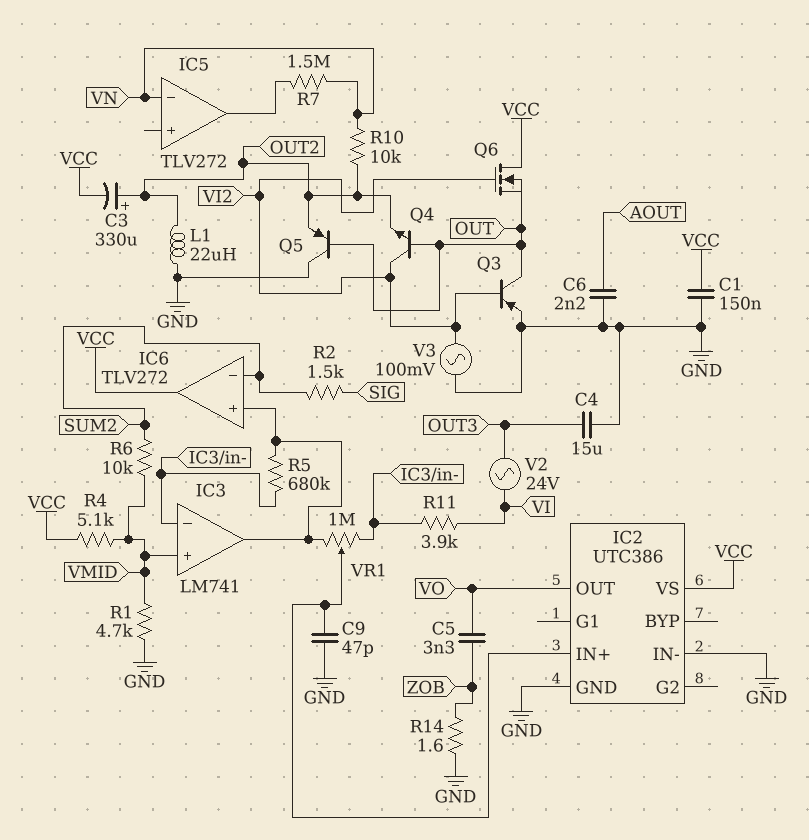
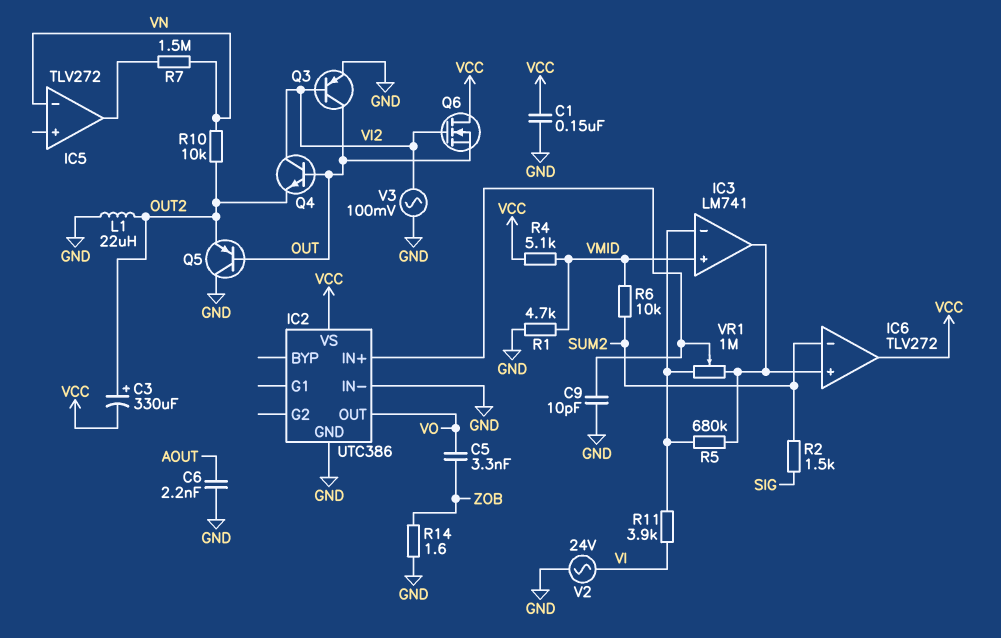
C4: 15uF (GND, OUT3) -> none
C9: 47pF (GND, IC2/IN+) -> 10pF (GND, IC2/IN+)
V2: AC 24V (OUT3, VI) -> AC 24V (GND, VI)

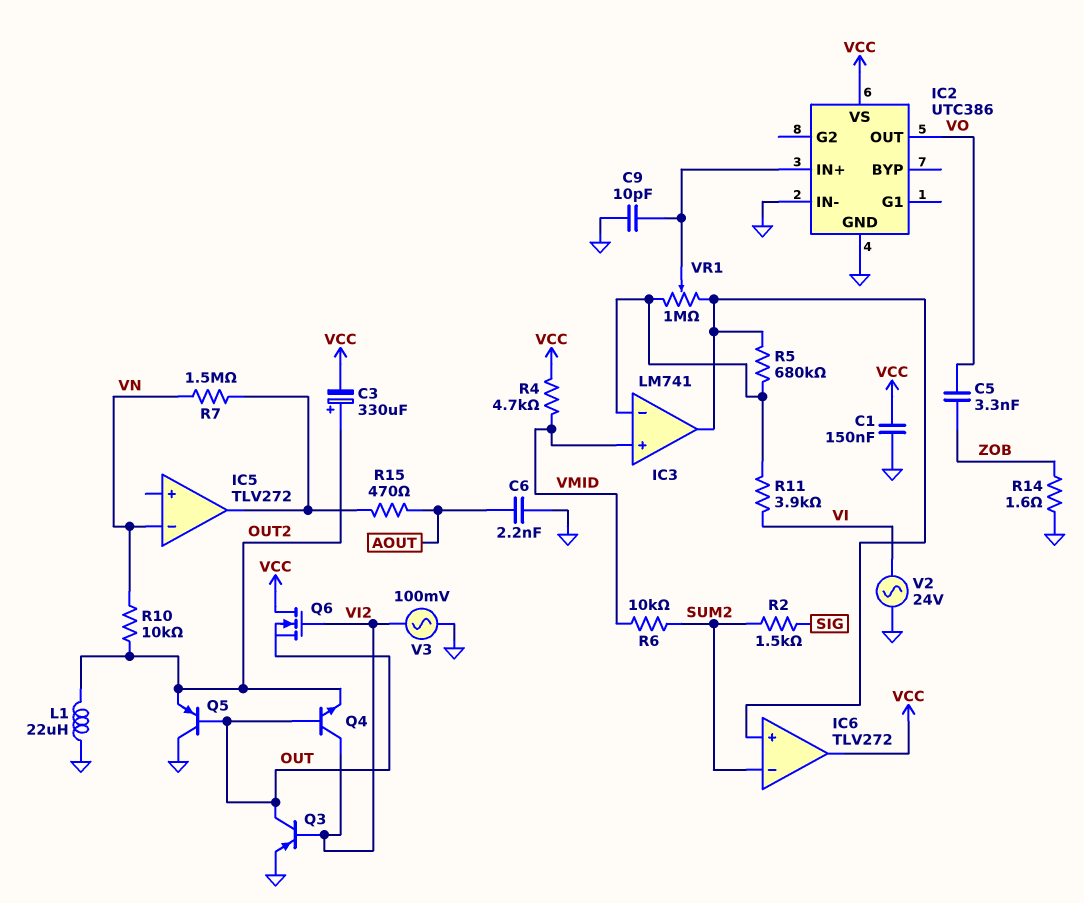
R1: 4.7k (GND, VMID) -> none
R4: 5.1k (VCC, VMID) -> 4.7k (VCC, VMID)
R15: none -> 470 (AOUT, IC5/out)

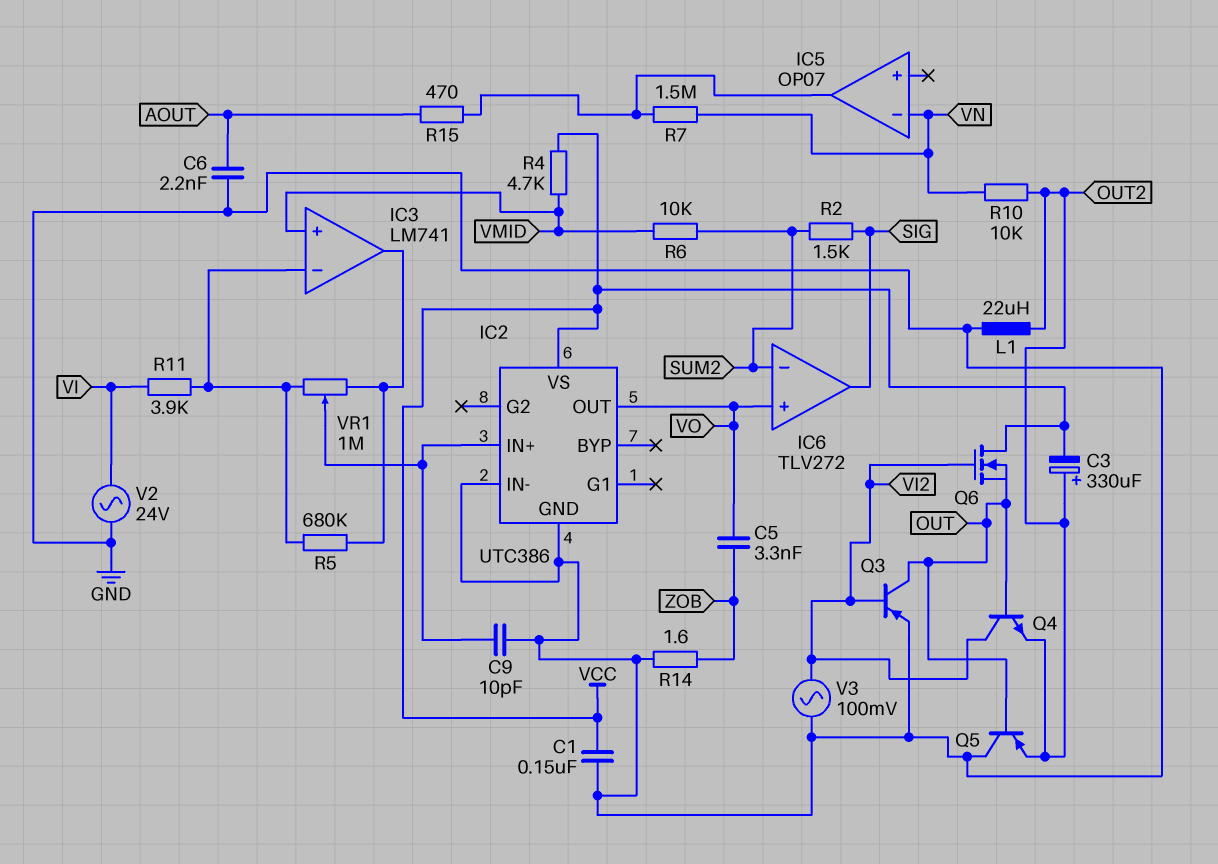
IC5: TLV272 -> OP07
IC6 pin in+: IC3/out -> VO
IC6 pin out: VCC -> SIG

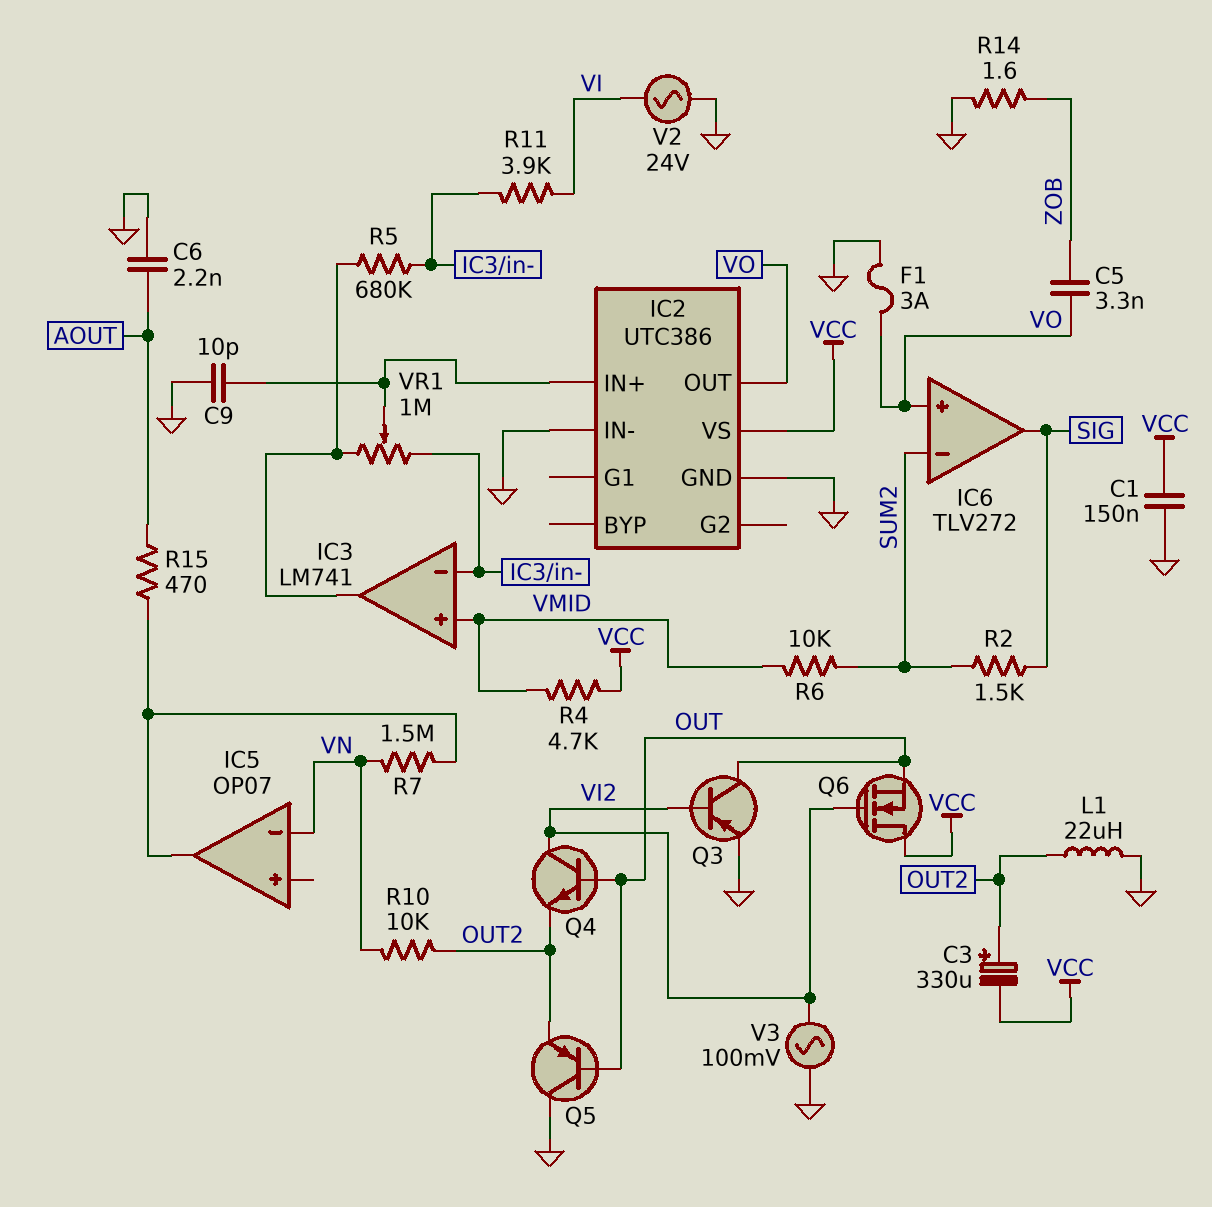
F1: none -> 3A (GND, VO)

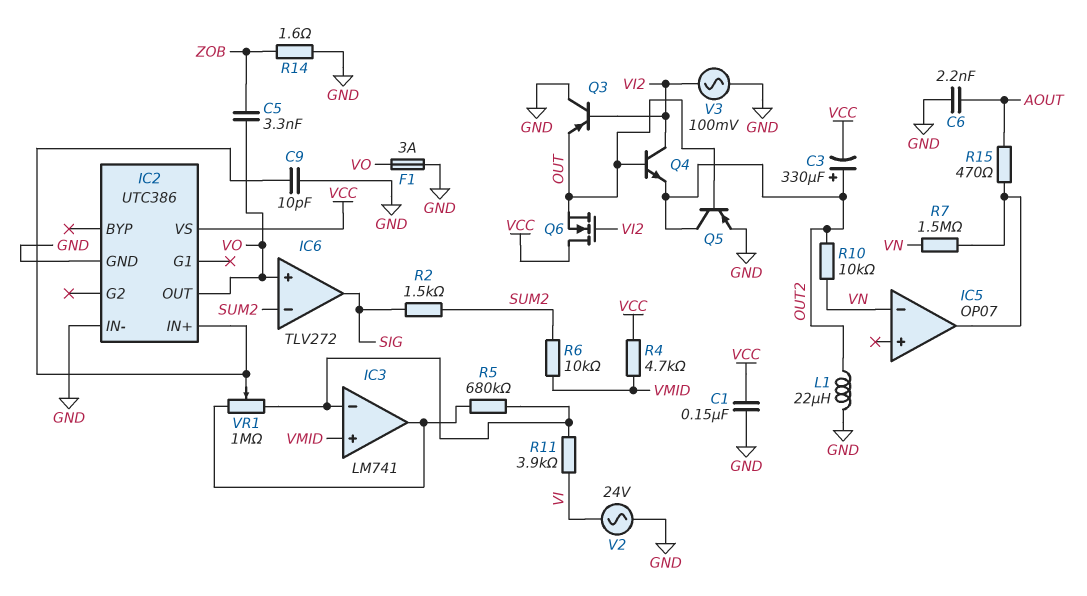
Q3: PNP (B VI2, C OUT, E GND) -> PNP (B VI2, C GND, E OUT)
Q5: PNP (B OUT, C GND, E OUT2) -> PNP (B OUT, C OUT2, E GND)

